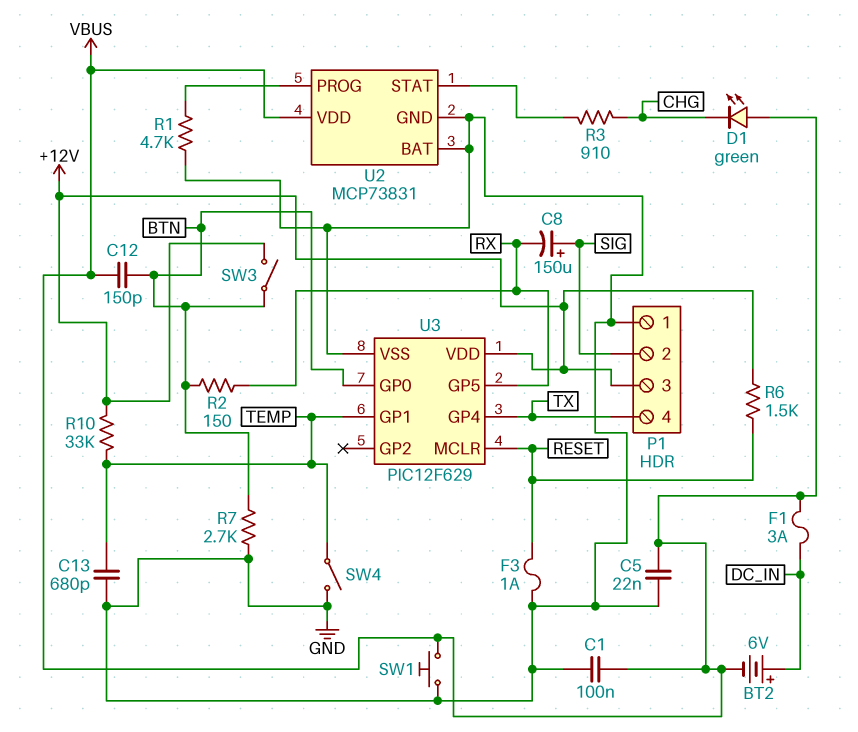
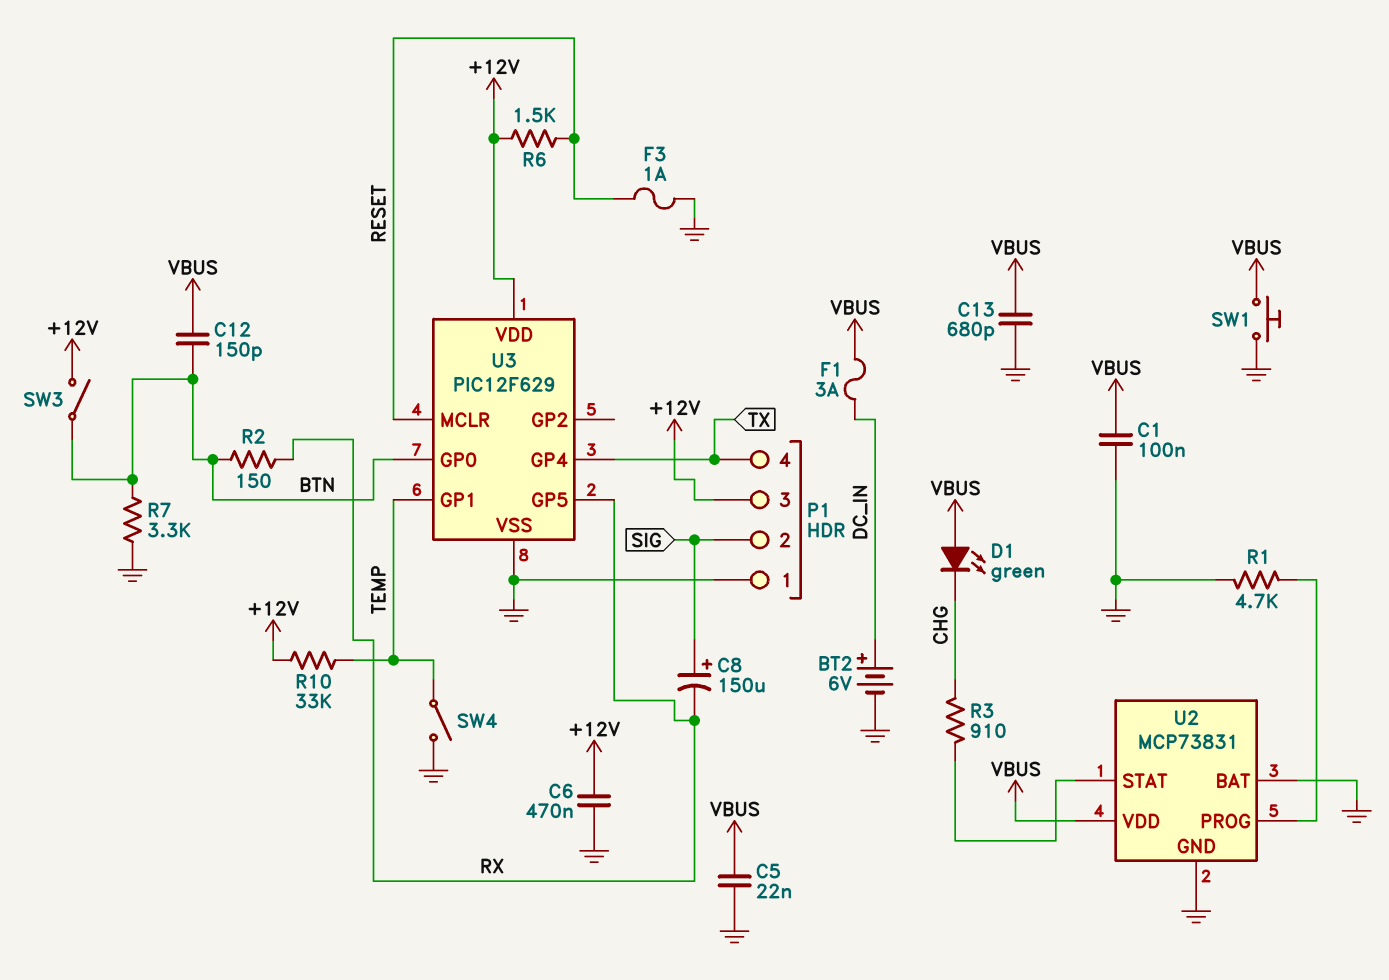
BT2: 6V (plus DC_IN, minus VBUS) -> 6V (plus DC_IN, minus GND)
C6: none -> 470nF (+12V, GND)
C13: 680pF (GND, TEMP) -> 680pF (GND, VBUS)
R7: 2.7k (BTN, GND) -> 3.3k (BTN, GND)

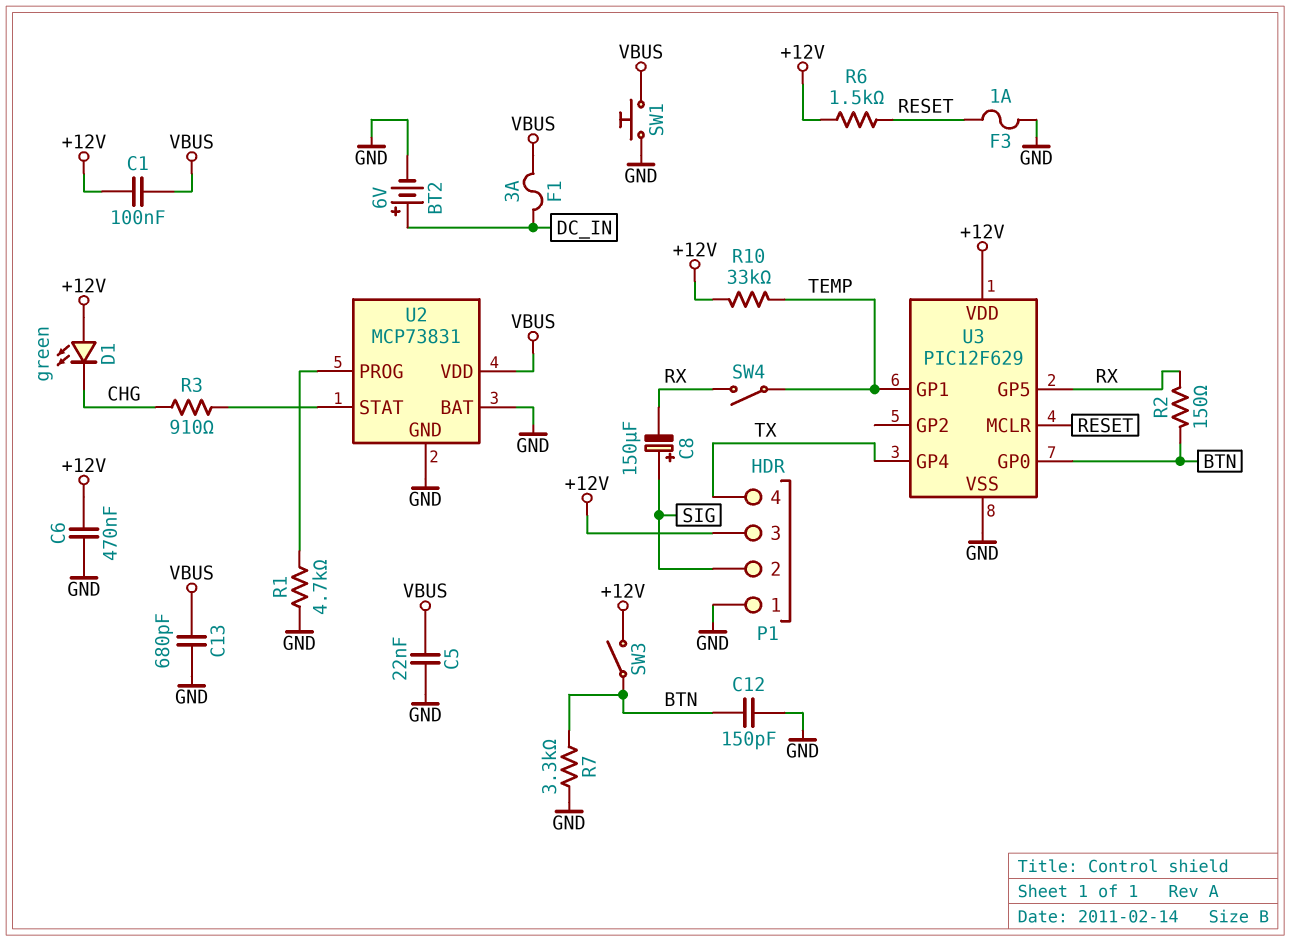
C1: 100nF (GND, VBUS) -> 100nF (+12V, VBUS)
C12: 150pF (BTN, VBUS) -> 150pF (BTN, GND)
D1: LED green (A VBUS, K CHG) -> LED green (A +12V, K CHG)
SW4: switch (GND, TEMP) -> switch (RX, TEMP)

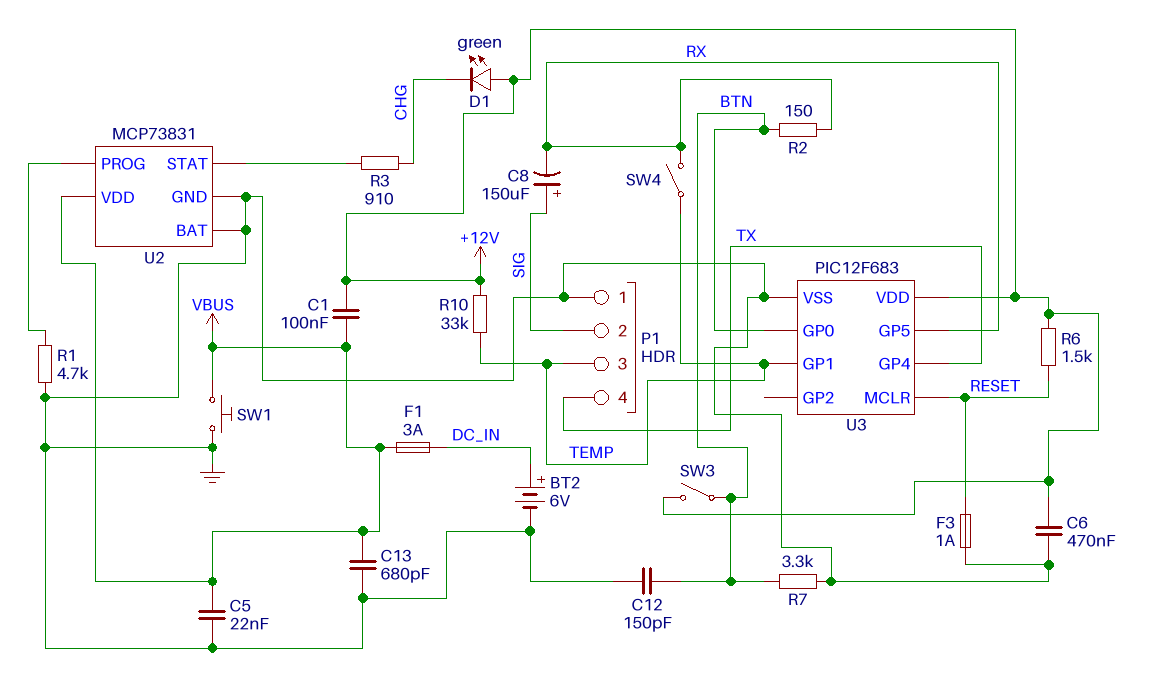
P1 pin 3: +12V -> TEMP
U3: PIC12F629 -> PIC12F683

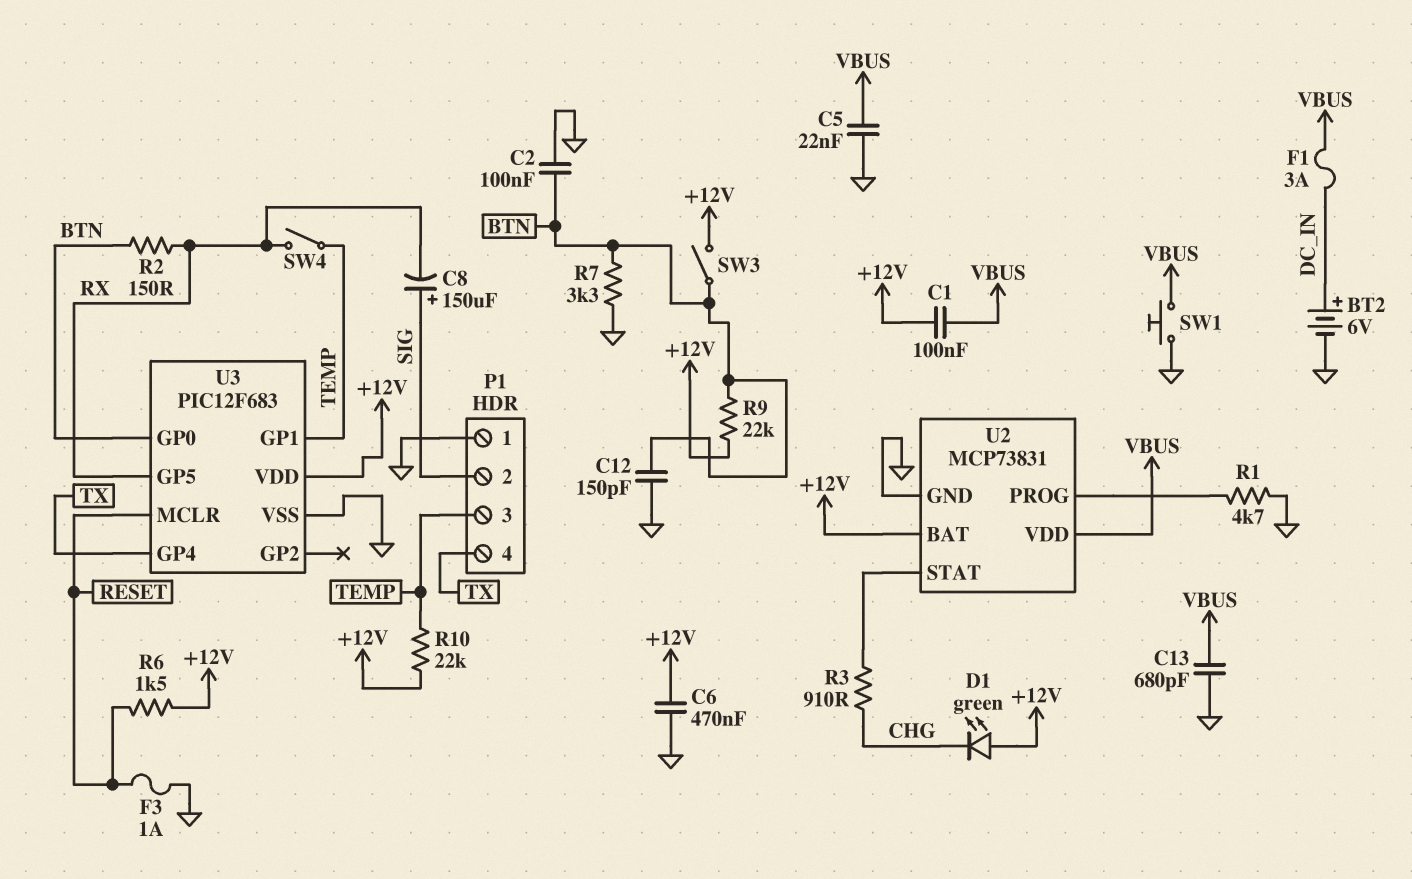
C2: none -> 100nF (BTN, GND)
R9: none -> 22k (+12V, BTN)
R10: 33k (+12V, TEMP) -> 22k (+12V, TEMP)
U2 pin BAT: GND -> +12V

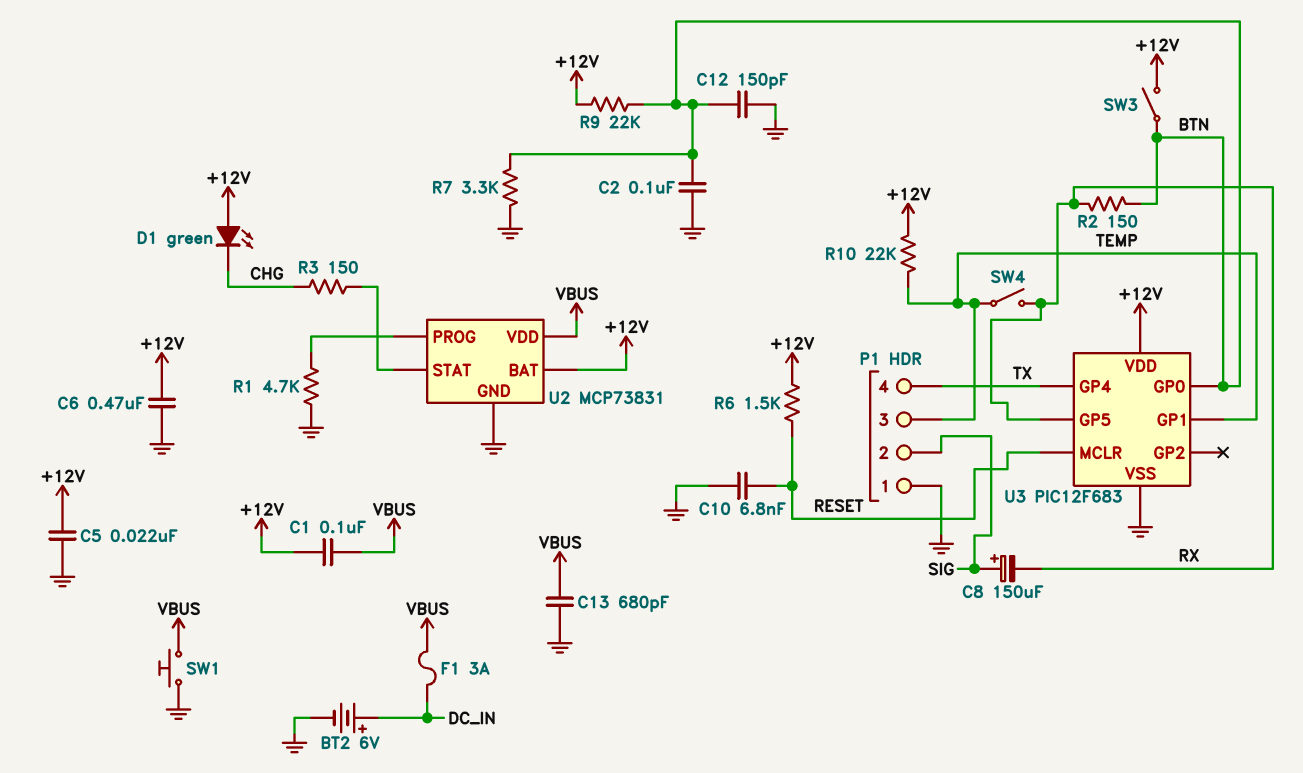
C5: 22nF (GND, VBUS) -> 22nF (+12V, GND)
C10: none -> 6.8nF (GND, RESET)
F3: 1A (GND, RESET) -> none
R3: 910 (CHG, U2/STAT) -> 150 (CHG, U2/STAT)

